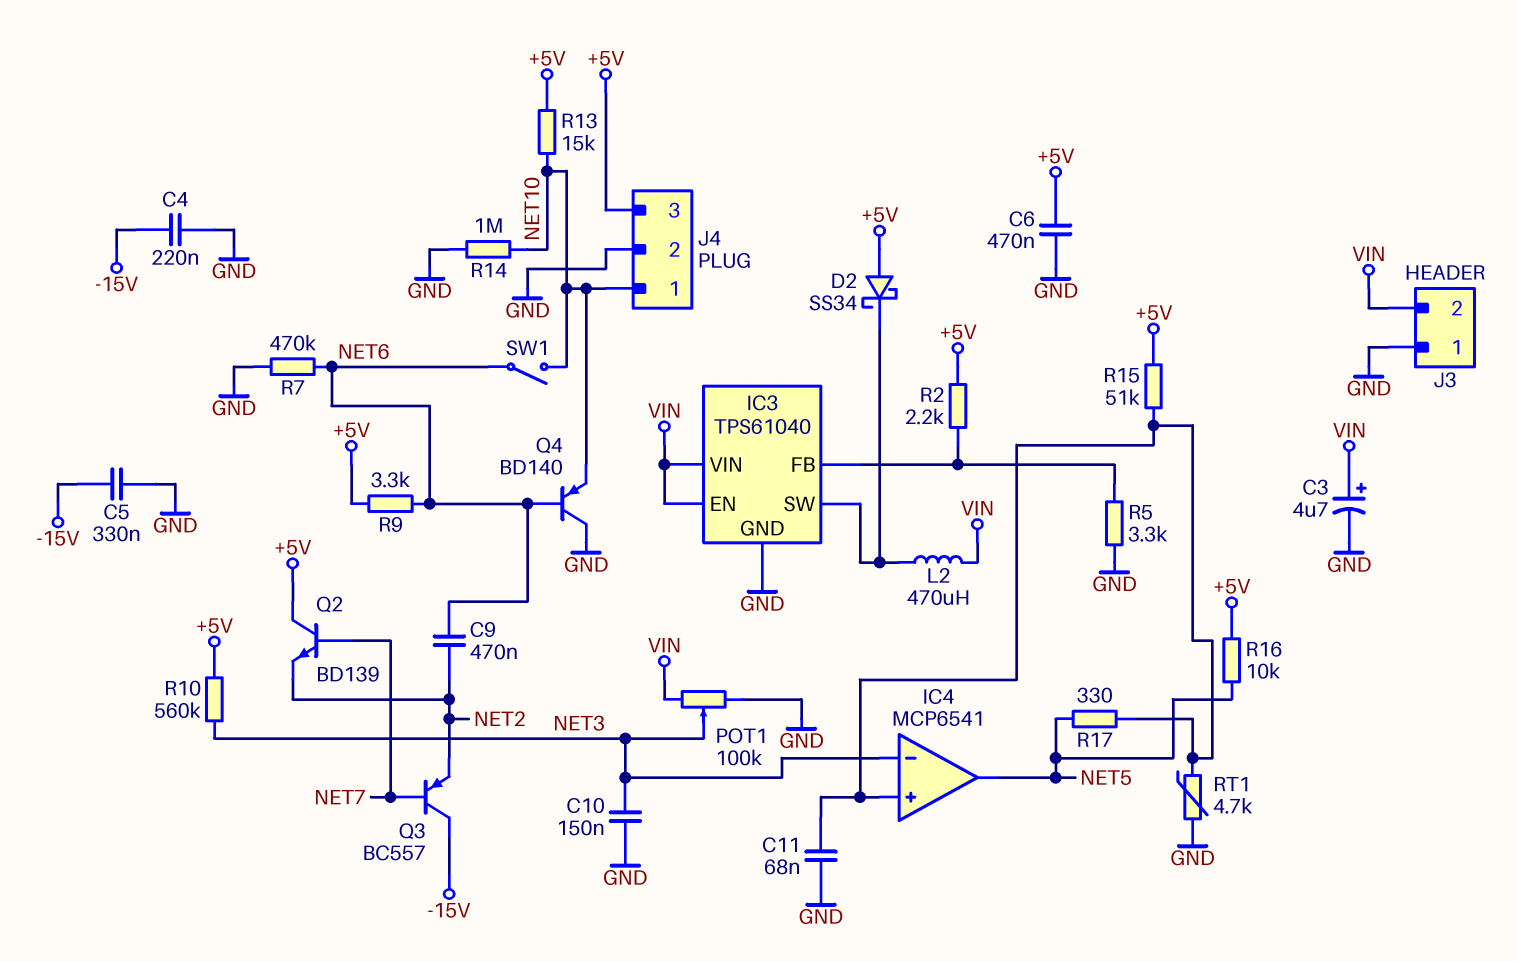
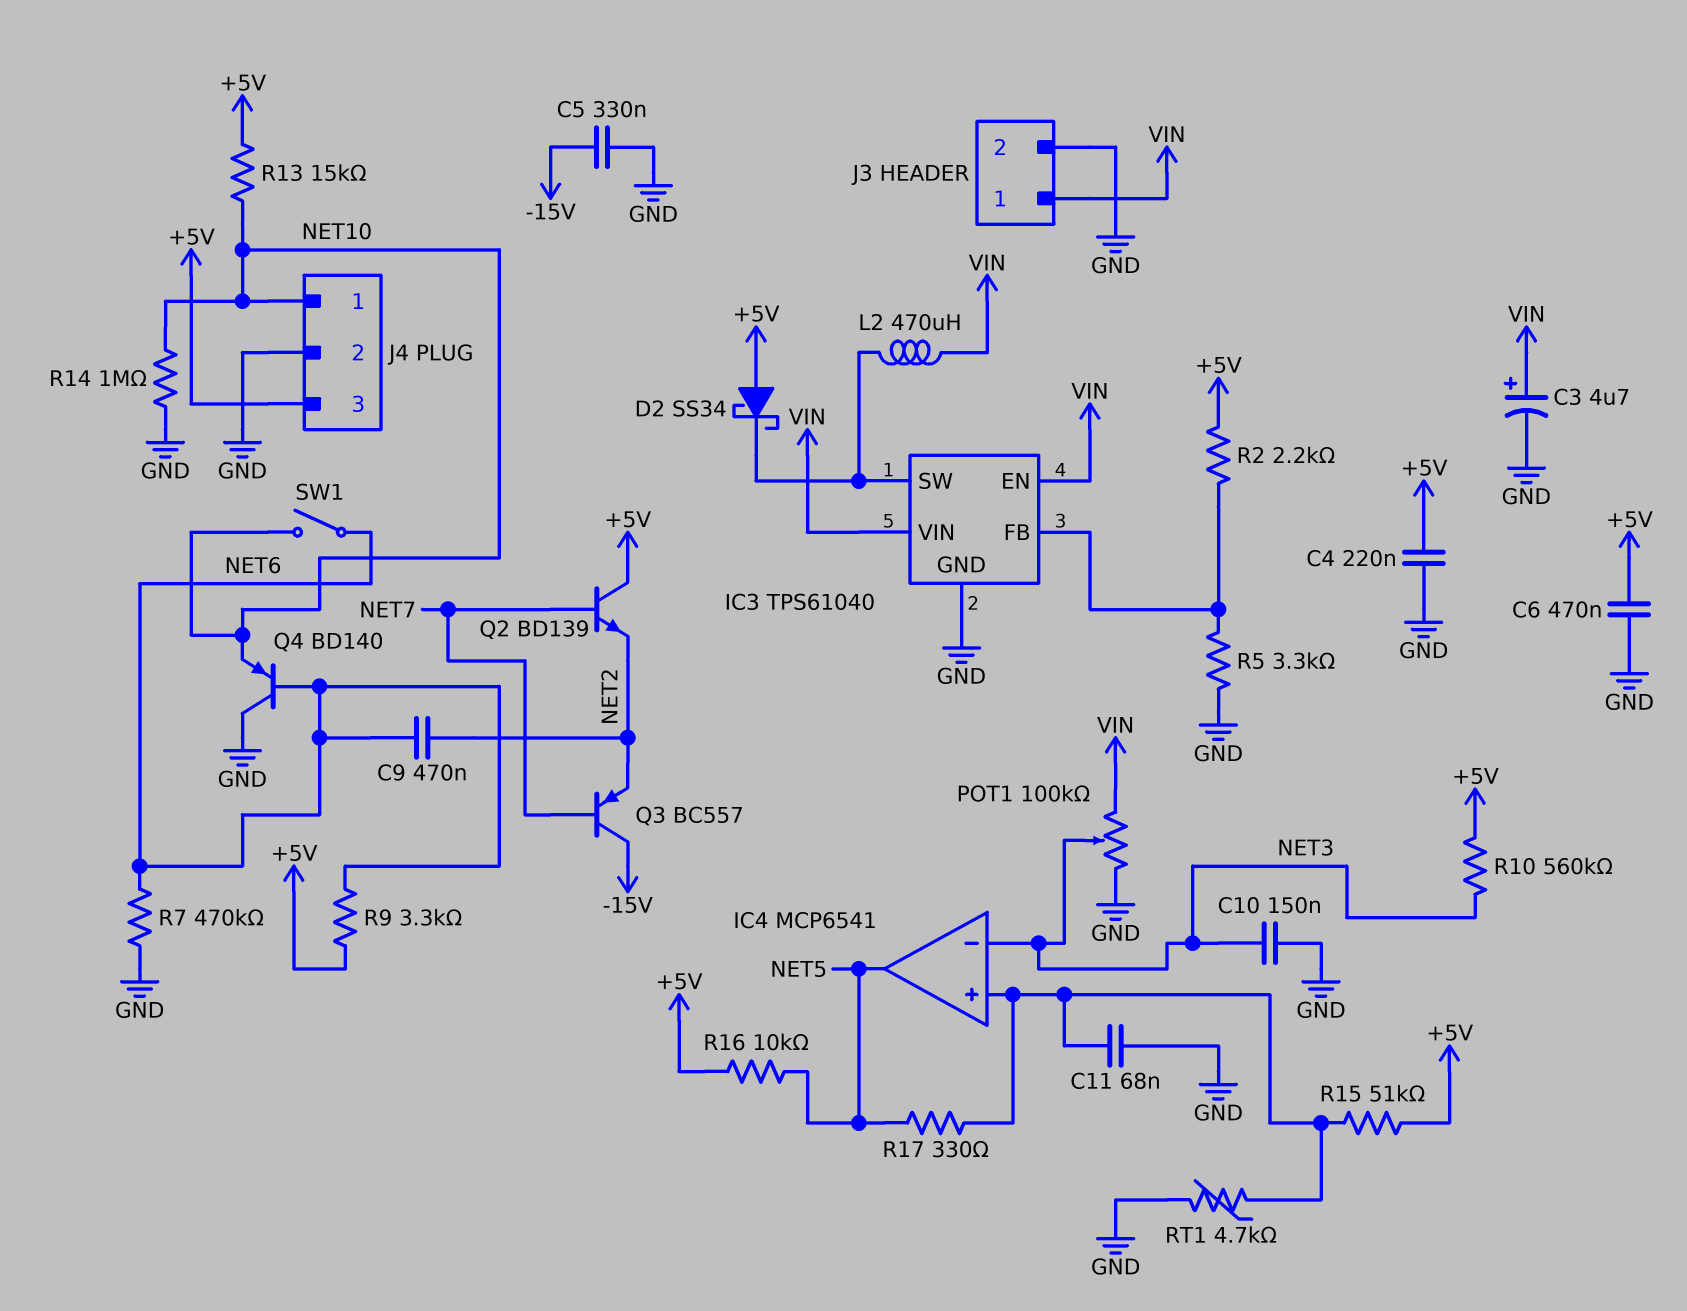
C4: 220nF (-15V, GND) -> 220nF (+5V, GND)
J3 pin 1: GND -> VIN
J3 pin 2: VIN -> GND

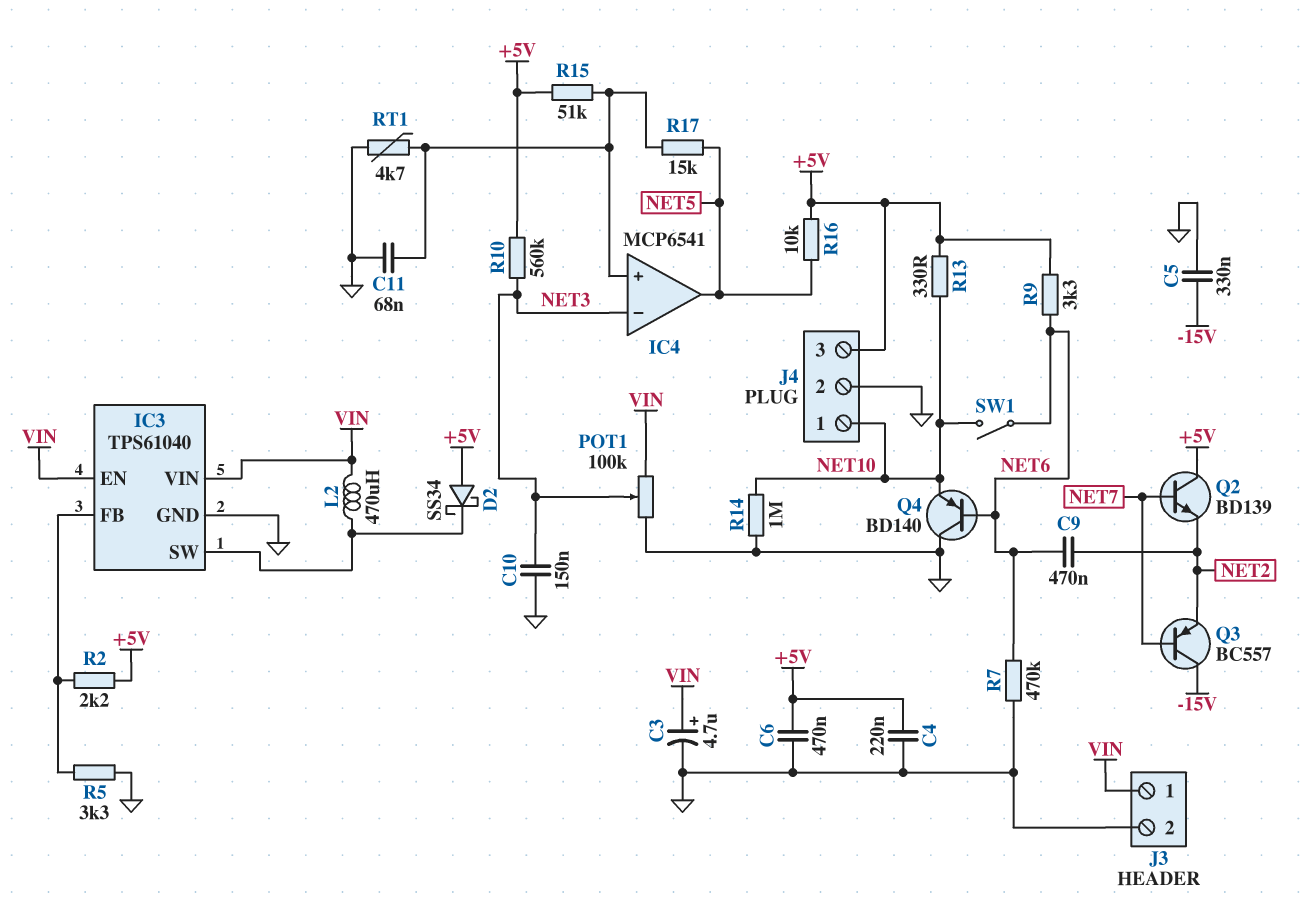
R13: 15k (+5V, NET10) -> 330 (+5V, NET10)
R17: 330 (IC4/in+, NET5) -> 15k (IC4/in+, NET5)

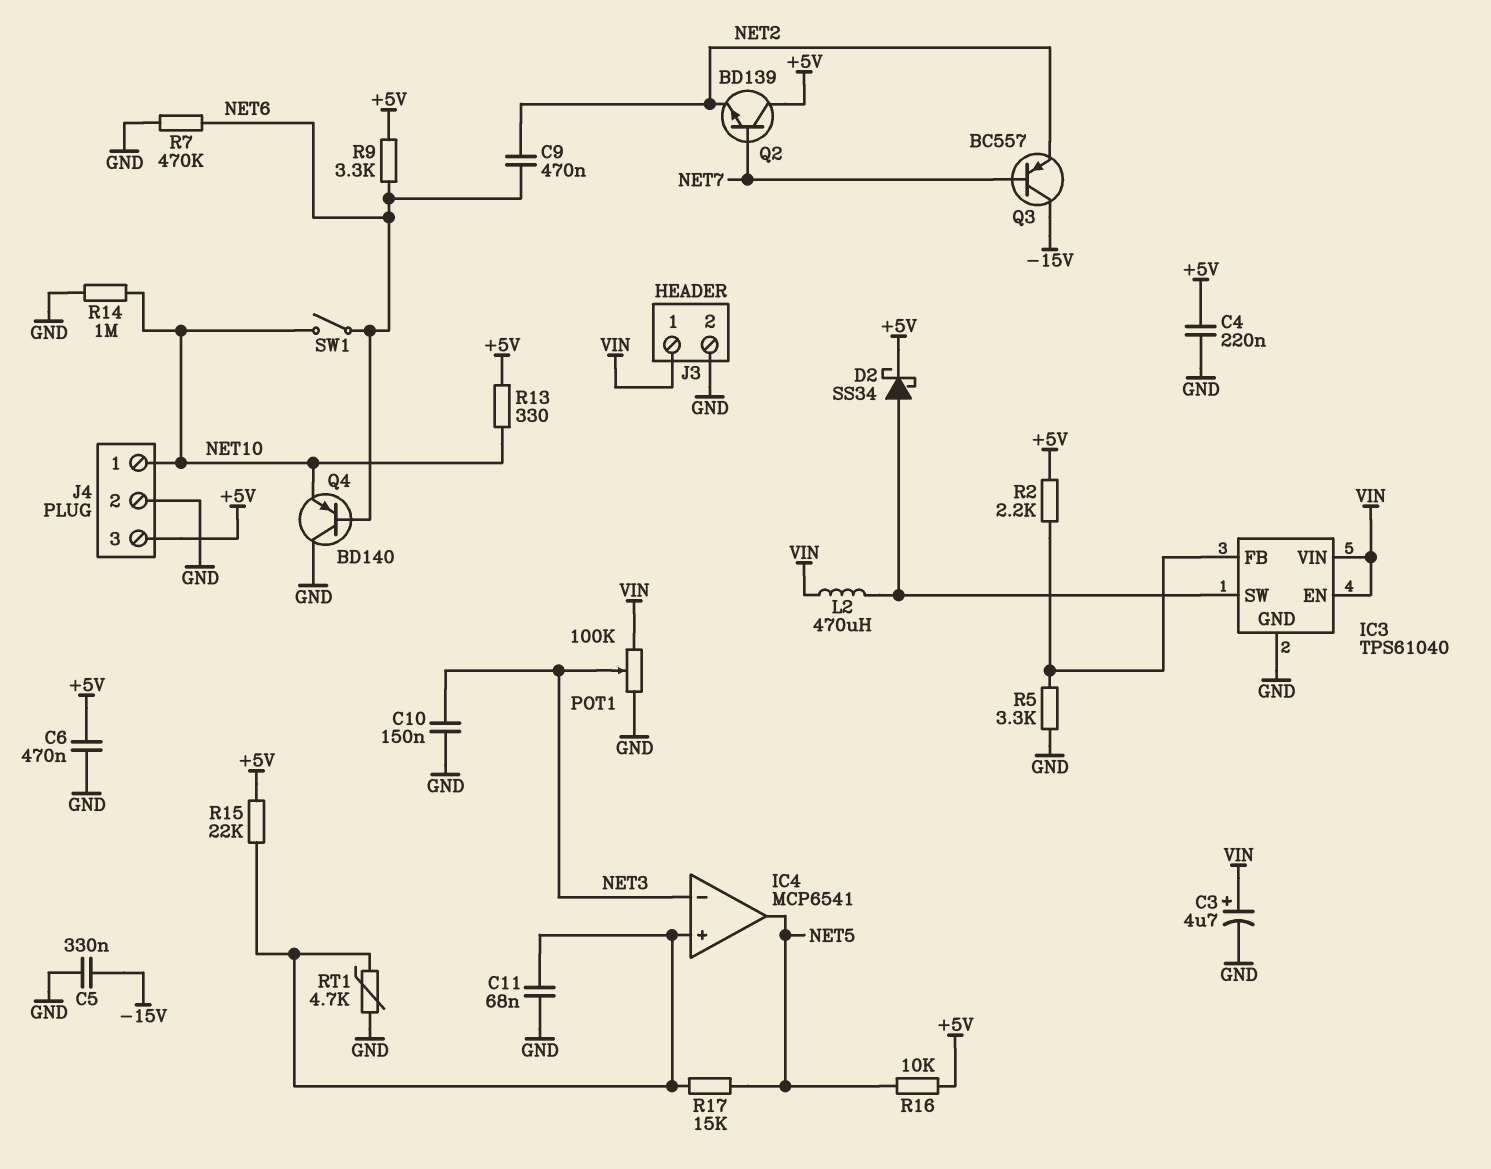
D2: schottky SS34 (A +5V, K IC3/SW) -> schottky SS34 (A IC3/SW, K +5V)
R10: 560k (+5V, NET3) -> none
R15: 51k (+5V, IC4/in+) -> 22k (+5V, IC4/in+)

